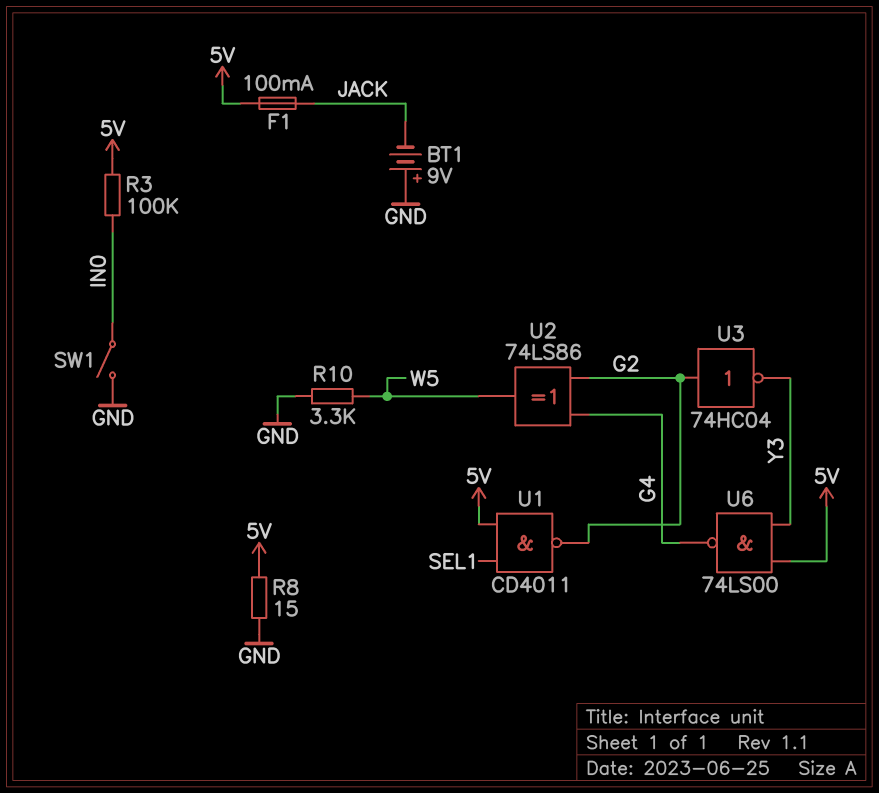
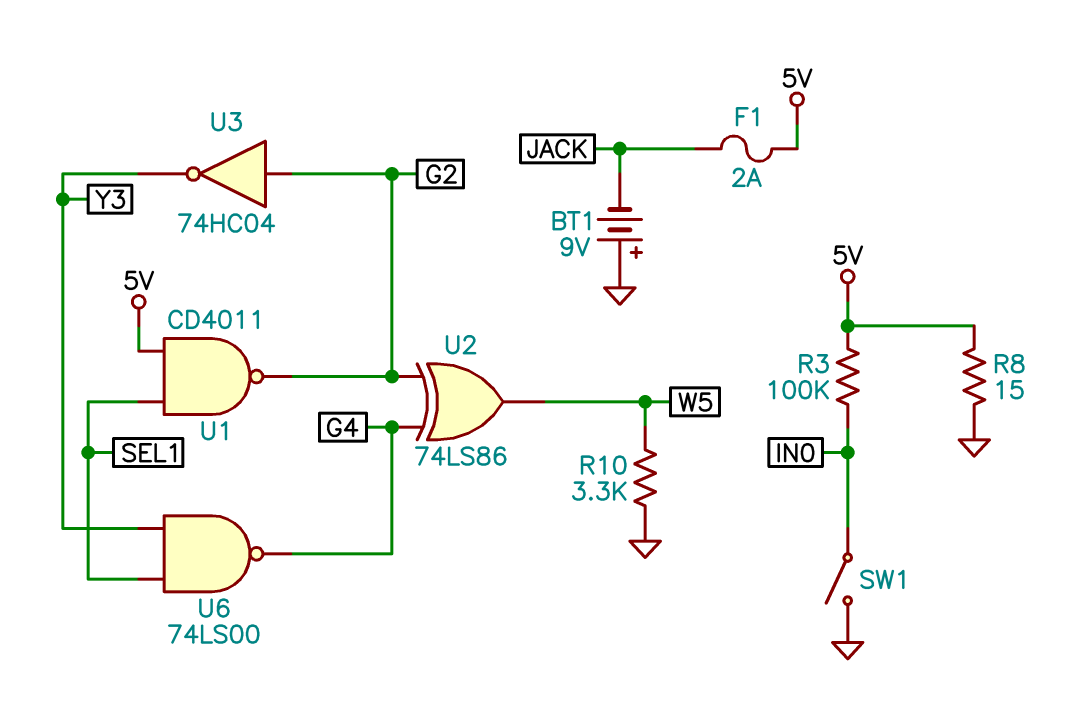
F1: 100mA (5V, JACK) -> 2A (5V, JACK)
U6: NAND 74LS00 (in 5V, in Y3, out G4) -> NAND 74LS00 (in SEL1, in Y3, out G4)

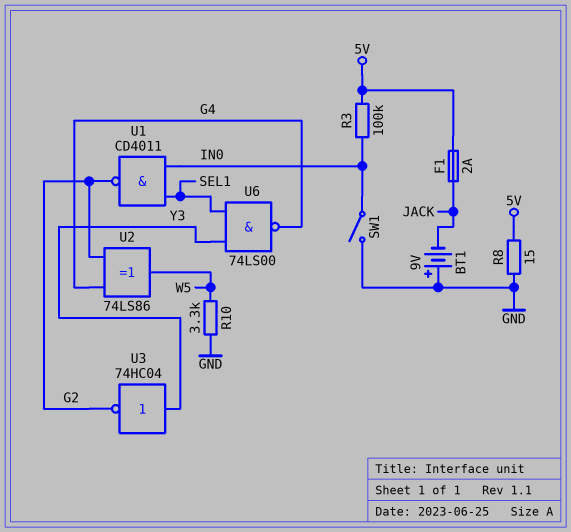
U1: NAND CD4011 (in 5V, in SEL1, out G2) -> NAND CD4011 (in IN0, in SEL1, out G2)
U3: NOT 74HC04 (in G2, out Y3) -> NOT 74HC04 (in Y3, out G2)

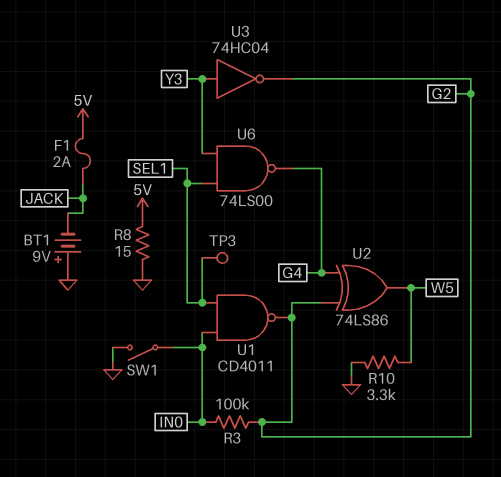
R3: 100k (5V, IN0) -> 100k (G2, IN0)
TP3: none -> test point (SEL1)

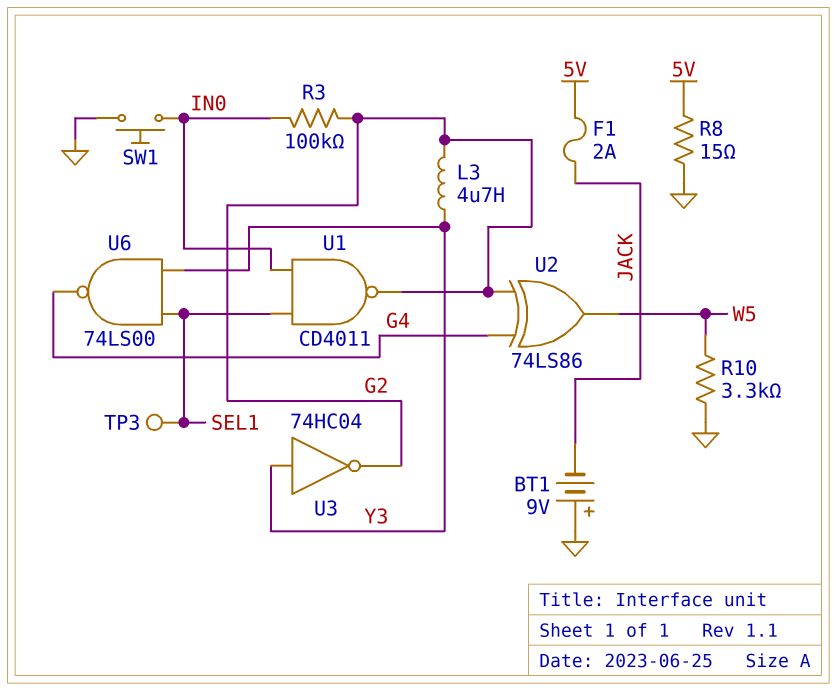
L3: none -> 4.7uH (G2, Y3)
SW1: switch (GND, IN0) -> button (GND, IN0)

